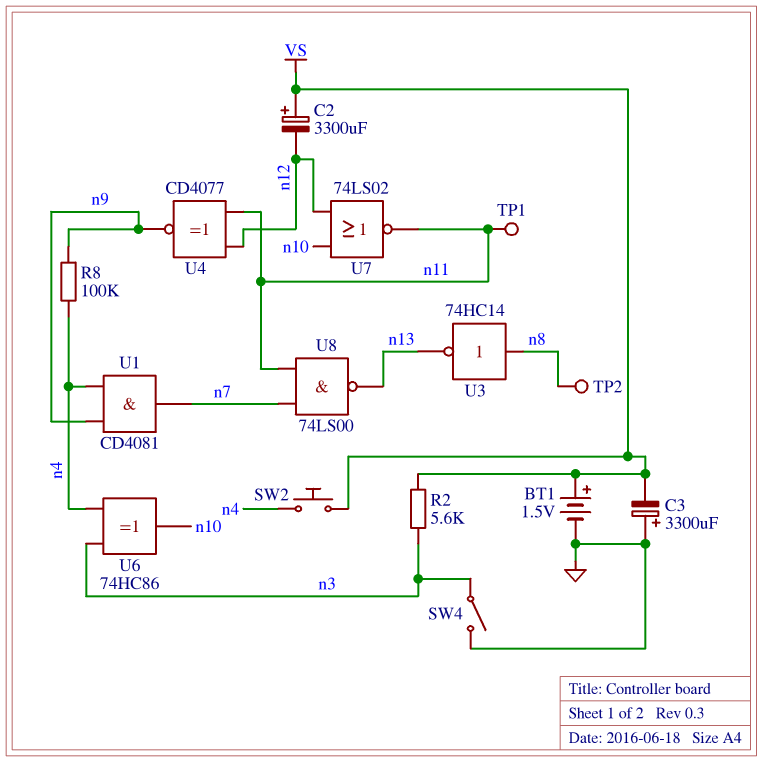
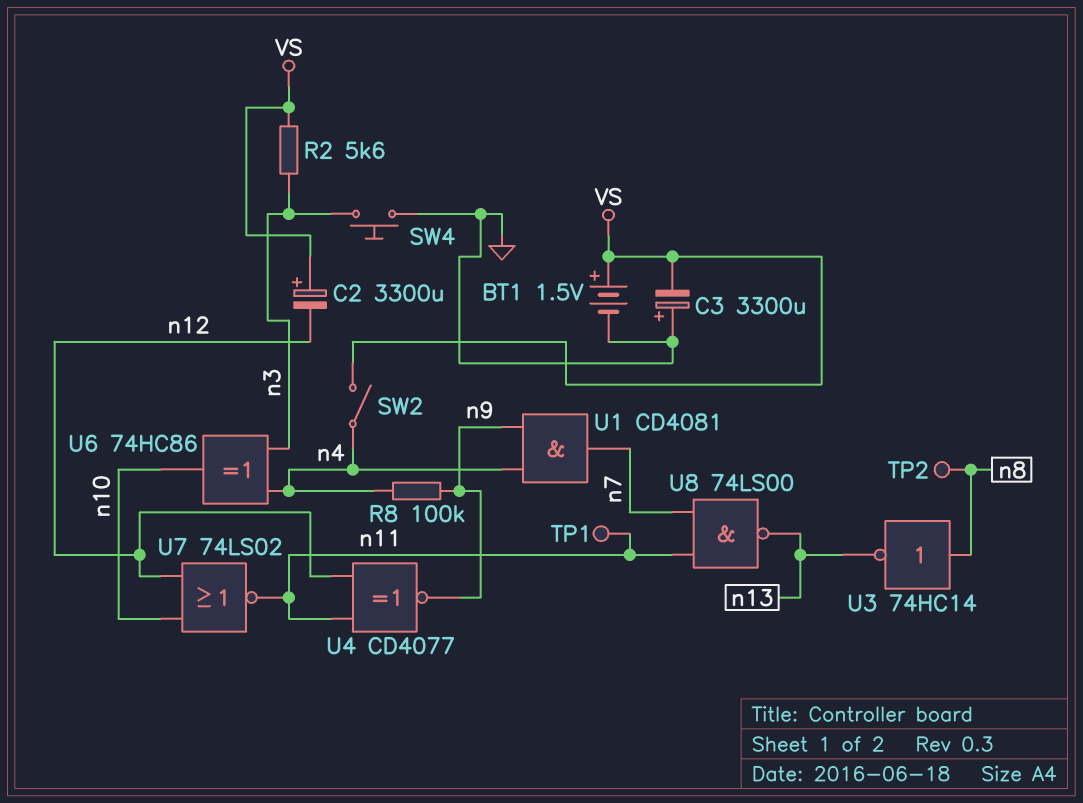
SW2: button (VS, n4) -> switch (VS, n4)
SW4: switch (GND, n3) -> button (GND, n3)

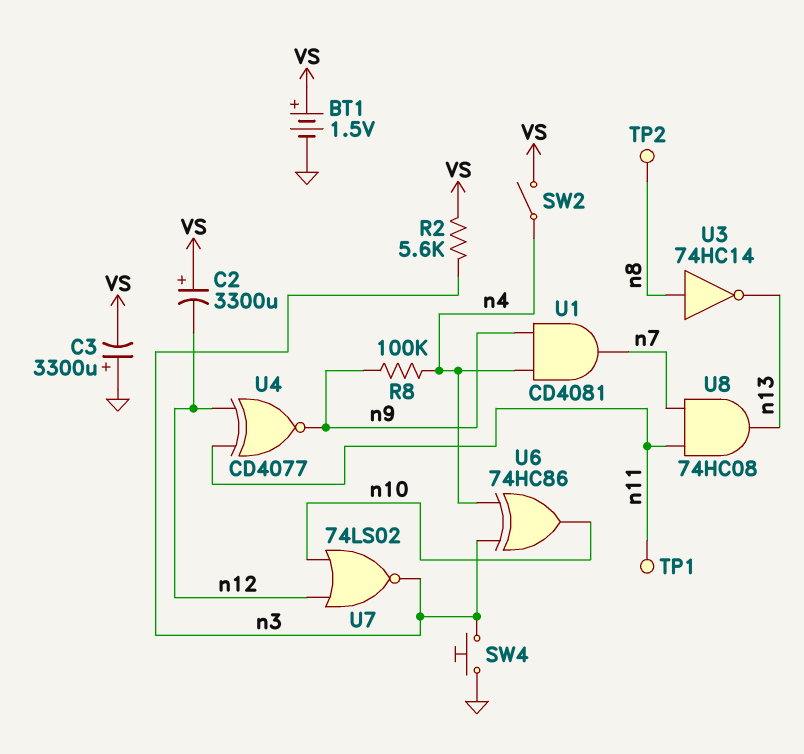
U7: NOR 74LS02 (in n10, in n12, out n11) -> NOR 74LS02 (in n10, in n12, out n3)
U8: NAND 74LS00 (in n7, in n11, out n13) -> AND 74HC08 (in n7, in n11, out n13)

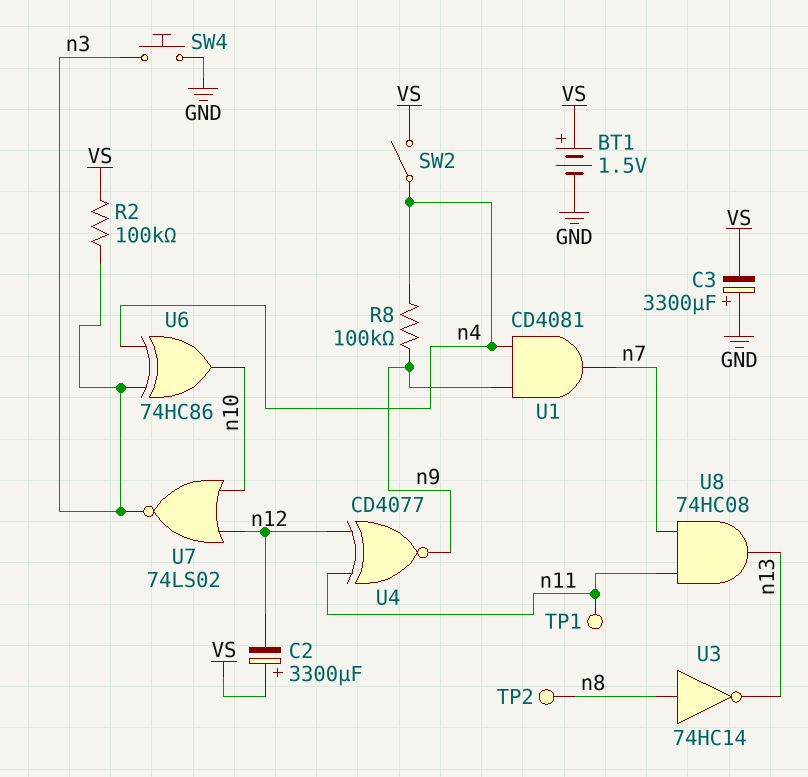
R2: 5.6k (VS, n3) -> 100k (VS, n3)

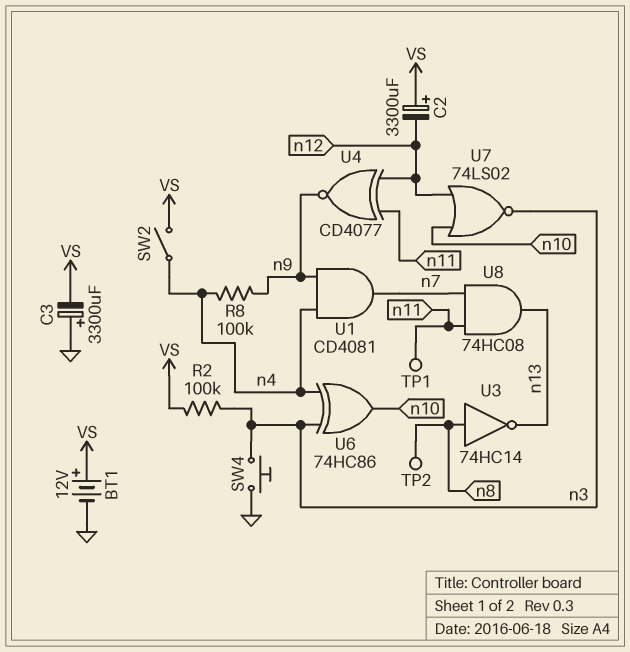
BT1: 1.5V (plus VS, minus GND) -> 12V (plus VS, minus GND)

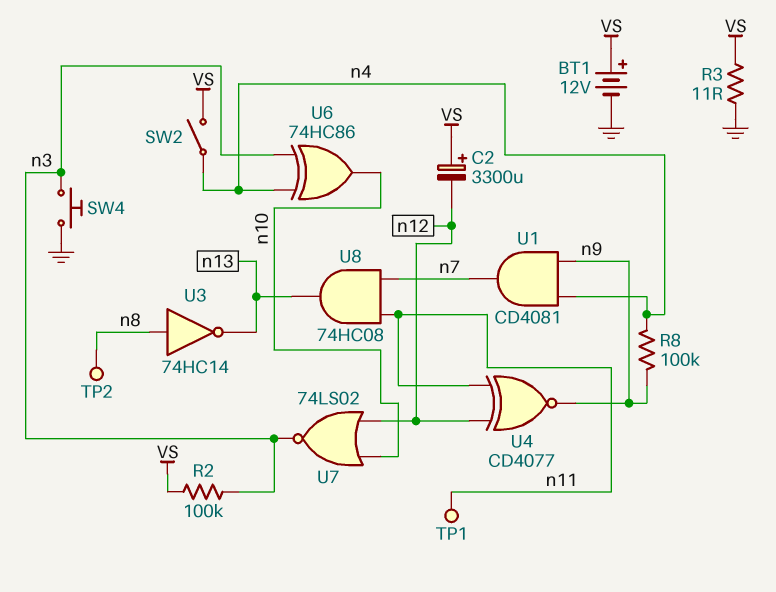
C3: 3300uF (plus GND, minus VS) -> none
R3: none -> 11 (GND, VS)

